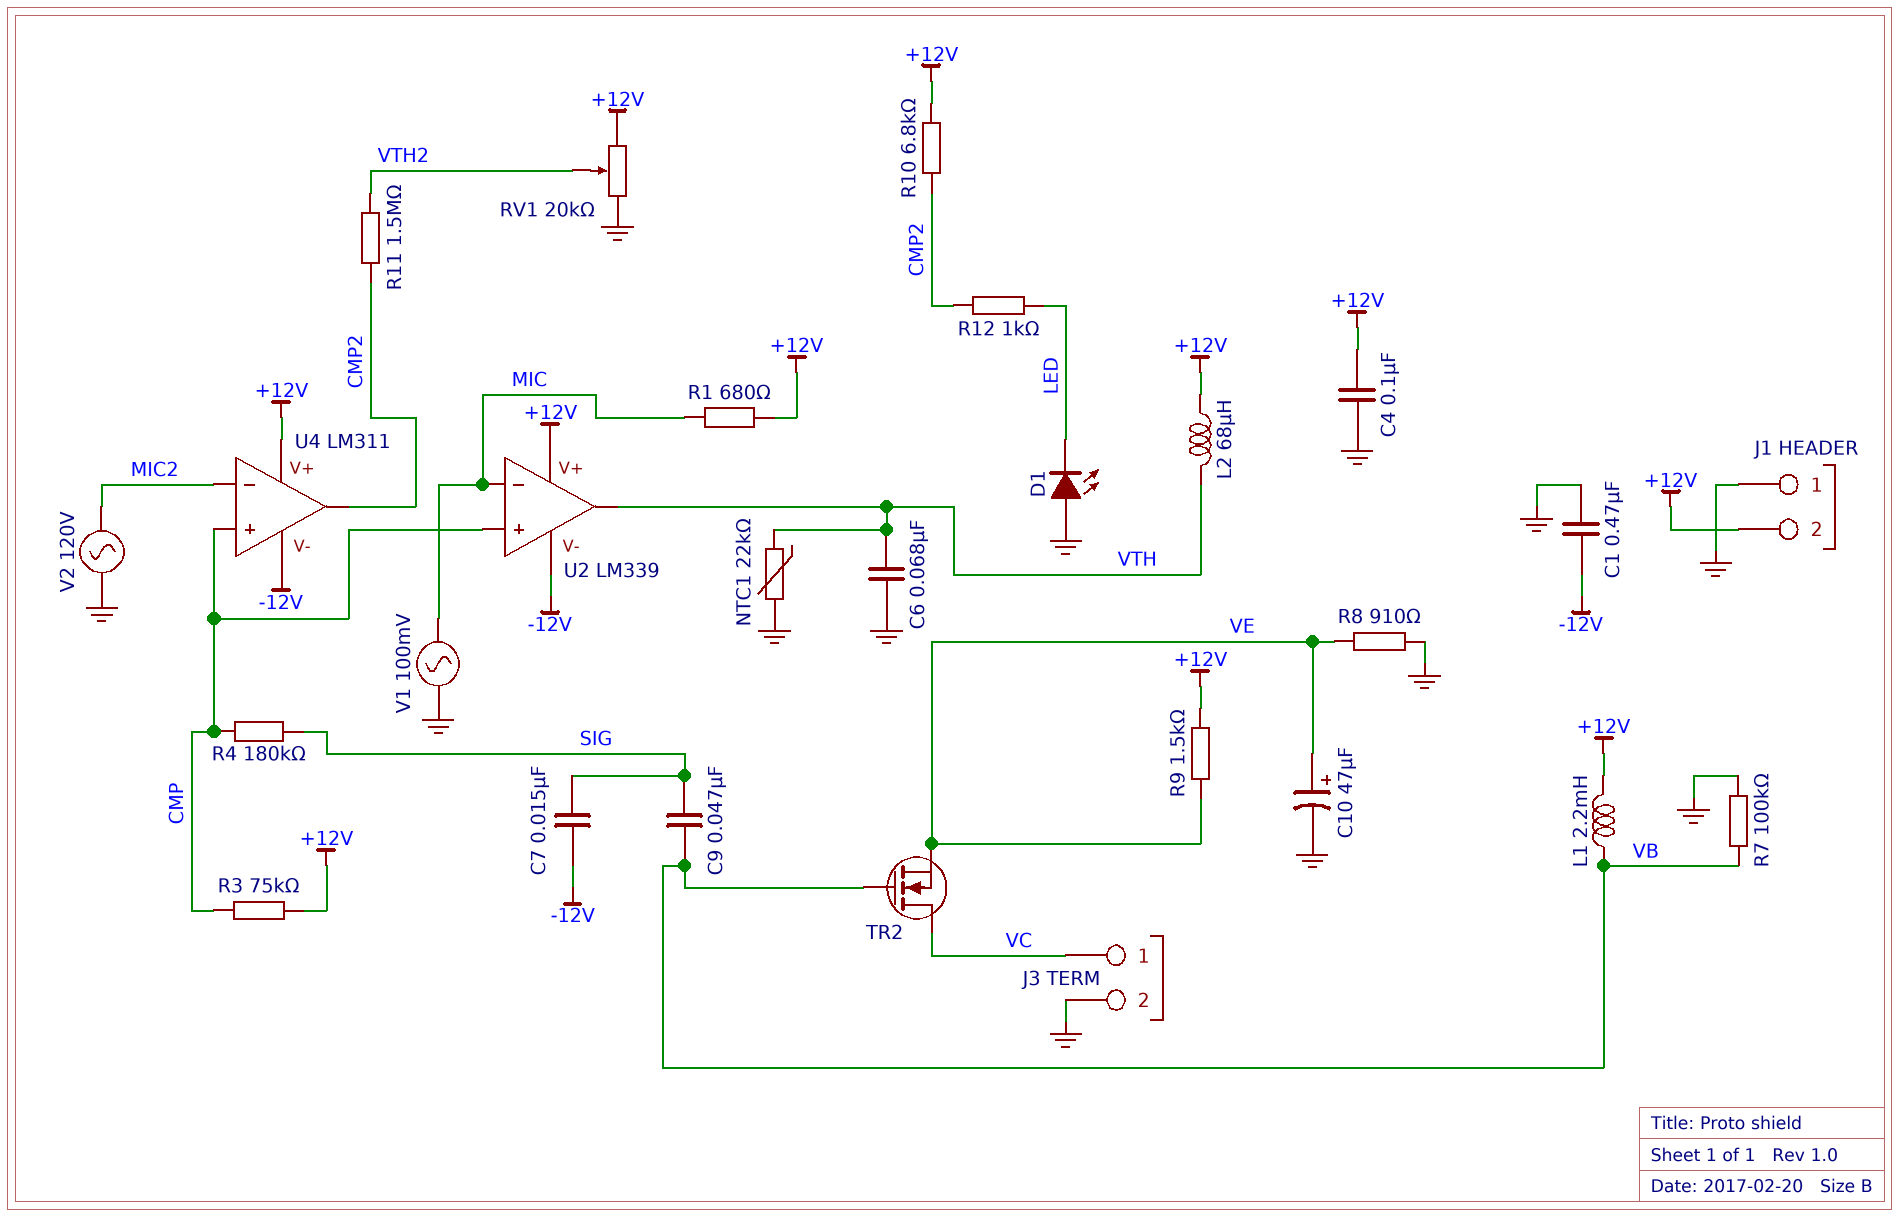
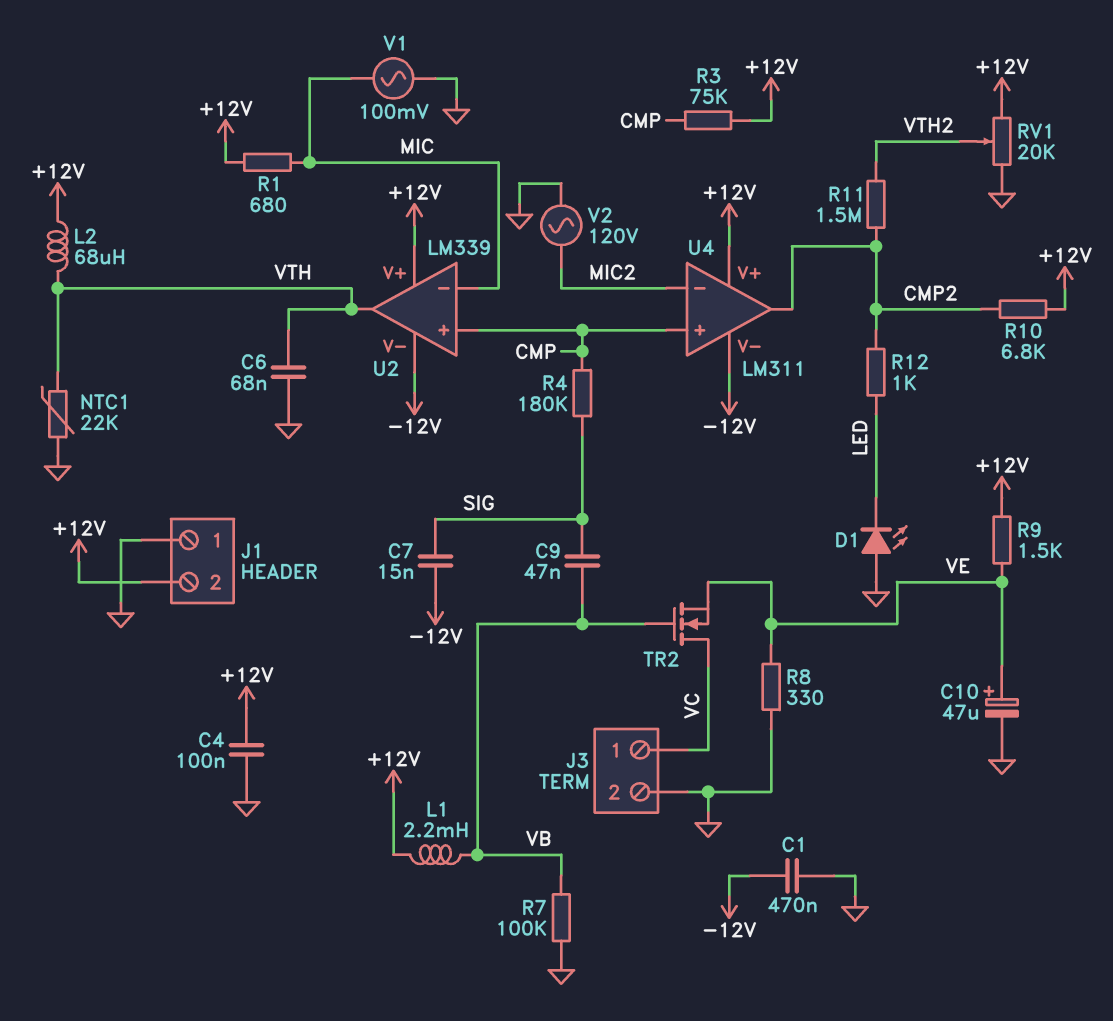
R8: 910 (GND, VE) -> 330 (GND, VE)

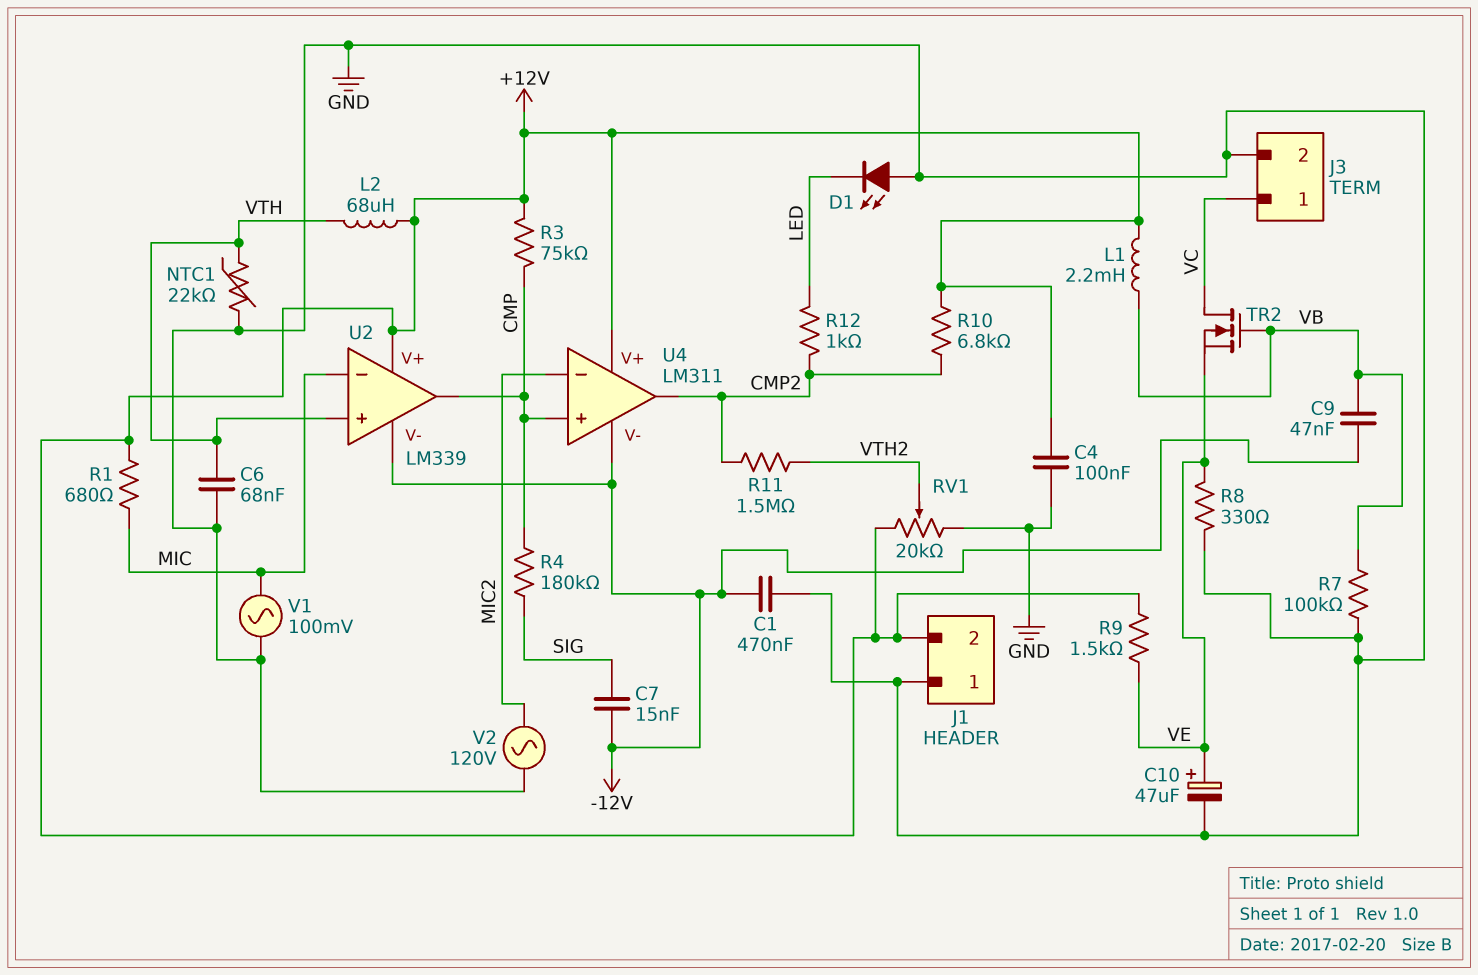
C9: 47nF (SIG, VB) -> 47nF (-12V, VB)
U2 pin in+: CMP -> VTH
U2 pin out: VTH -> CMP

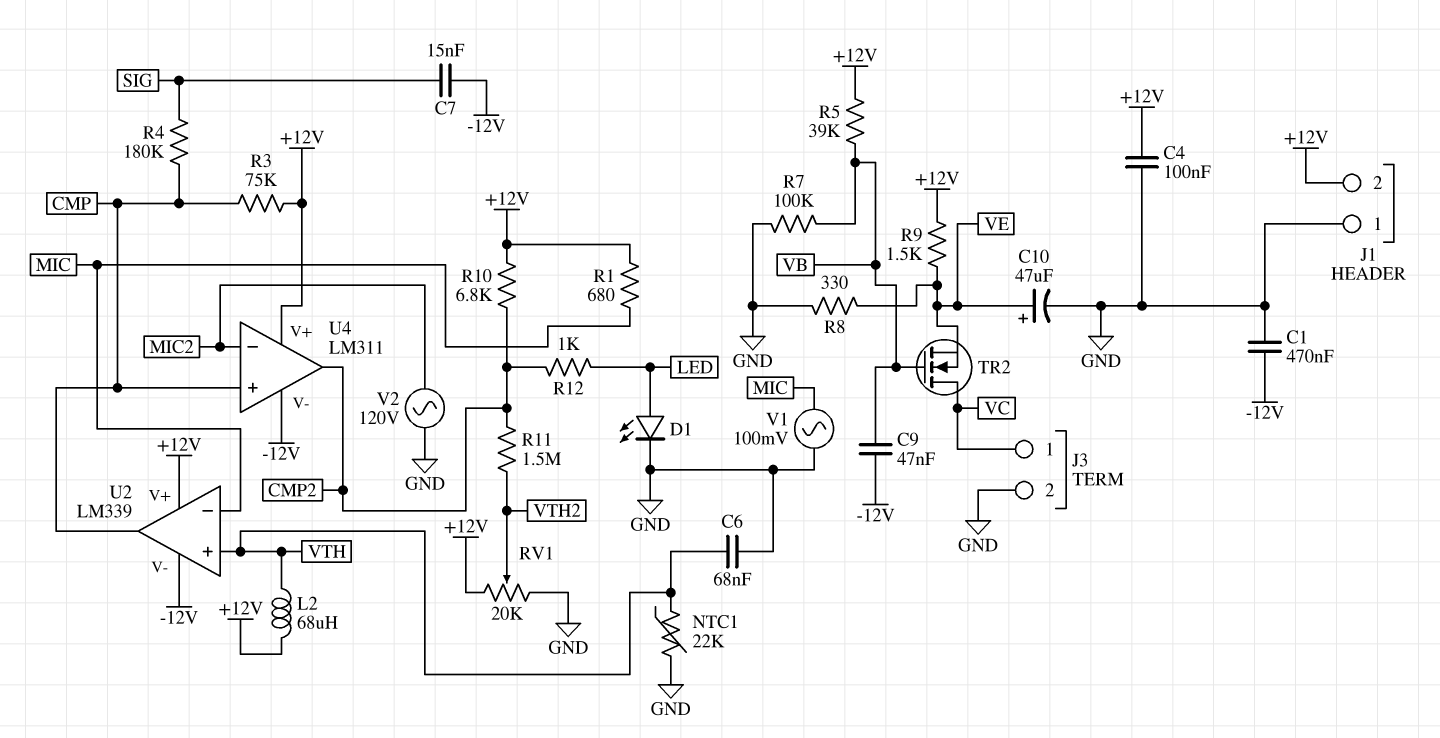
D1: LED (A GND, K LED) -> LED (A LED, K GND)
L1: 2.2mH (+12V, VB) -> none
R5: none -> 39k (+12V, VB)

